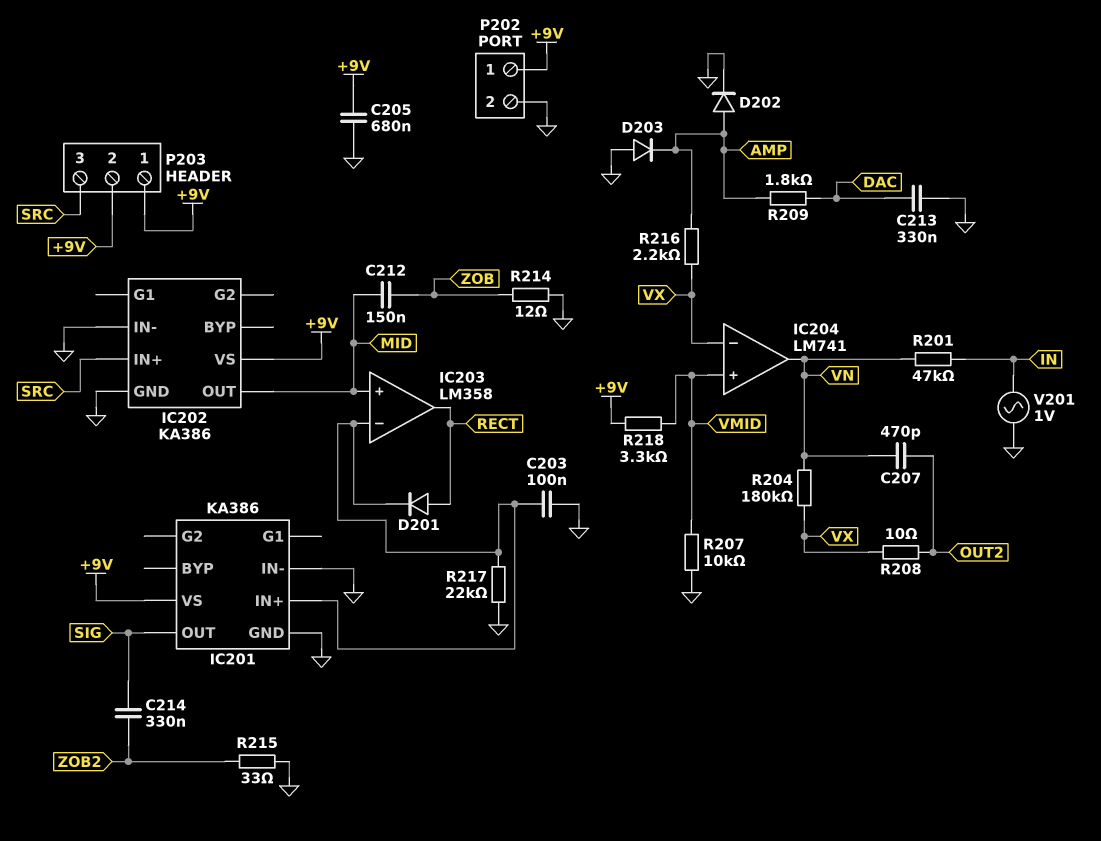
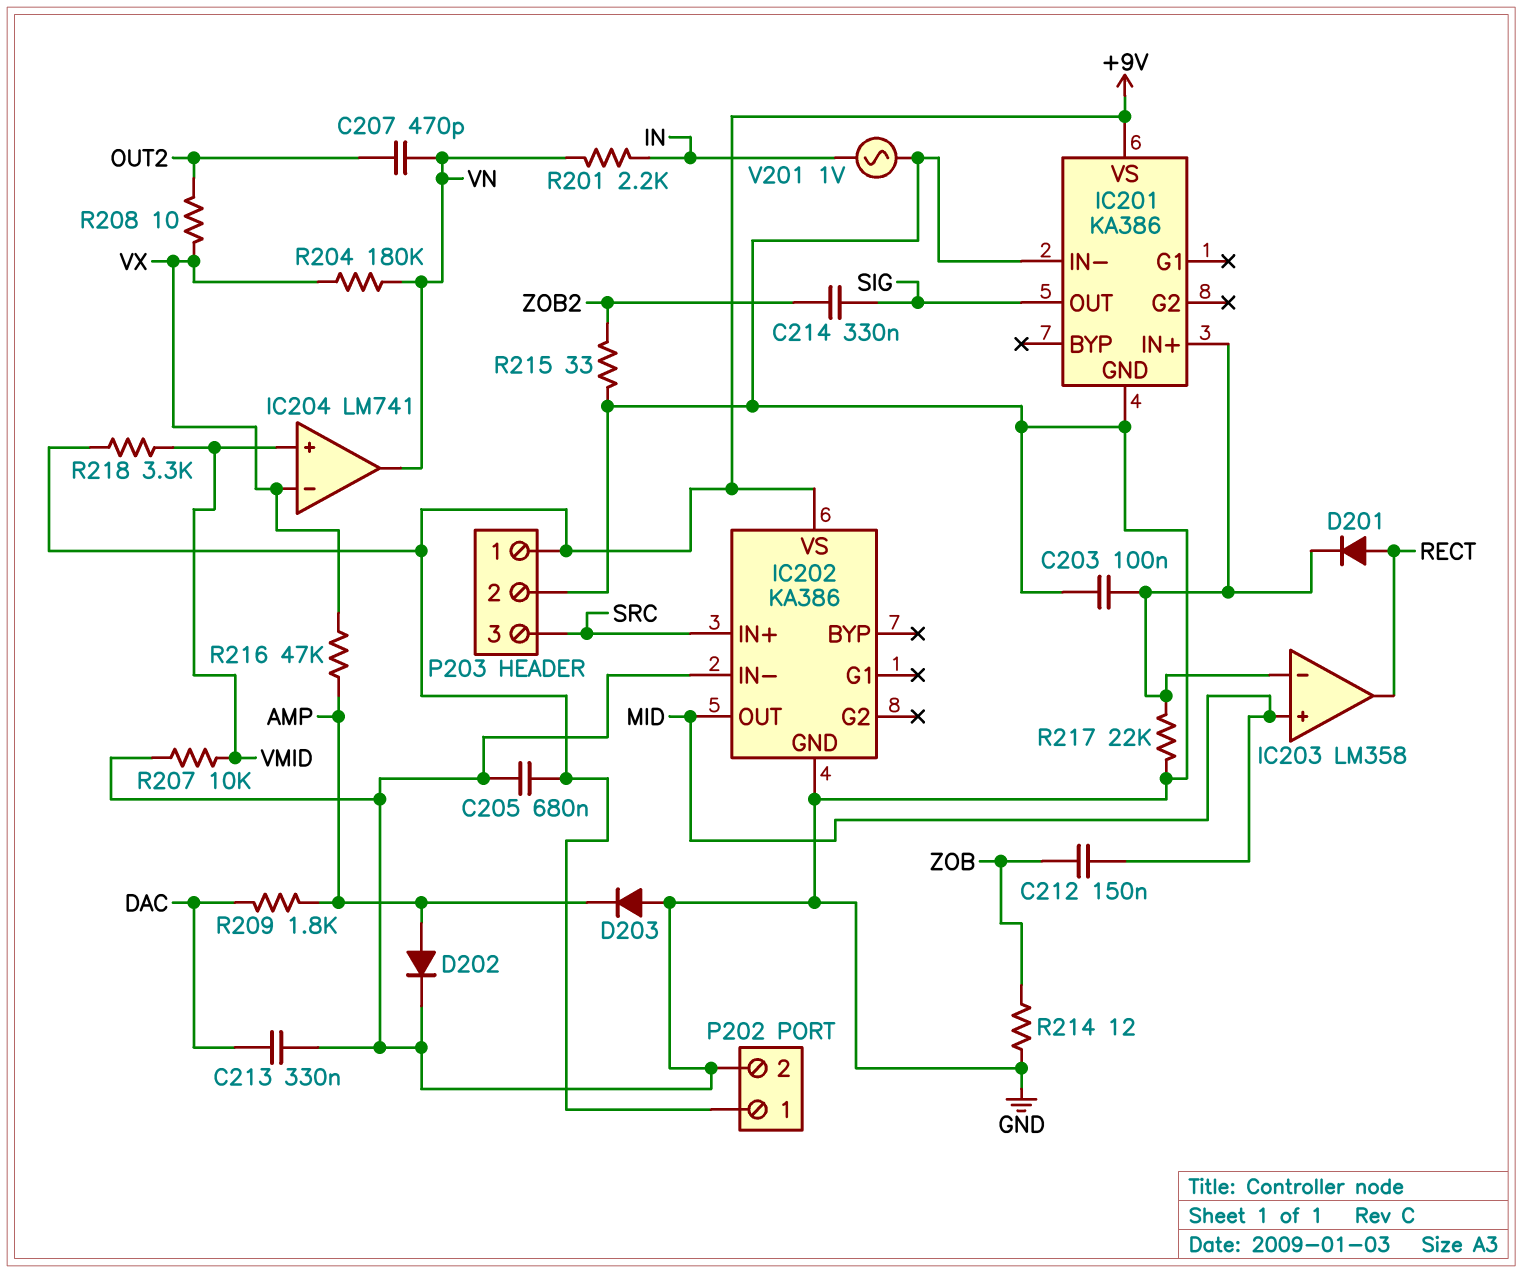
P203 pin 2: +9V -> GND
R201: 47k (IN, VN) -> 2.2k (IN, VN)
R216: 2.2k (AMP, VX) -> 47k (AMP, VX)

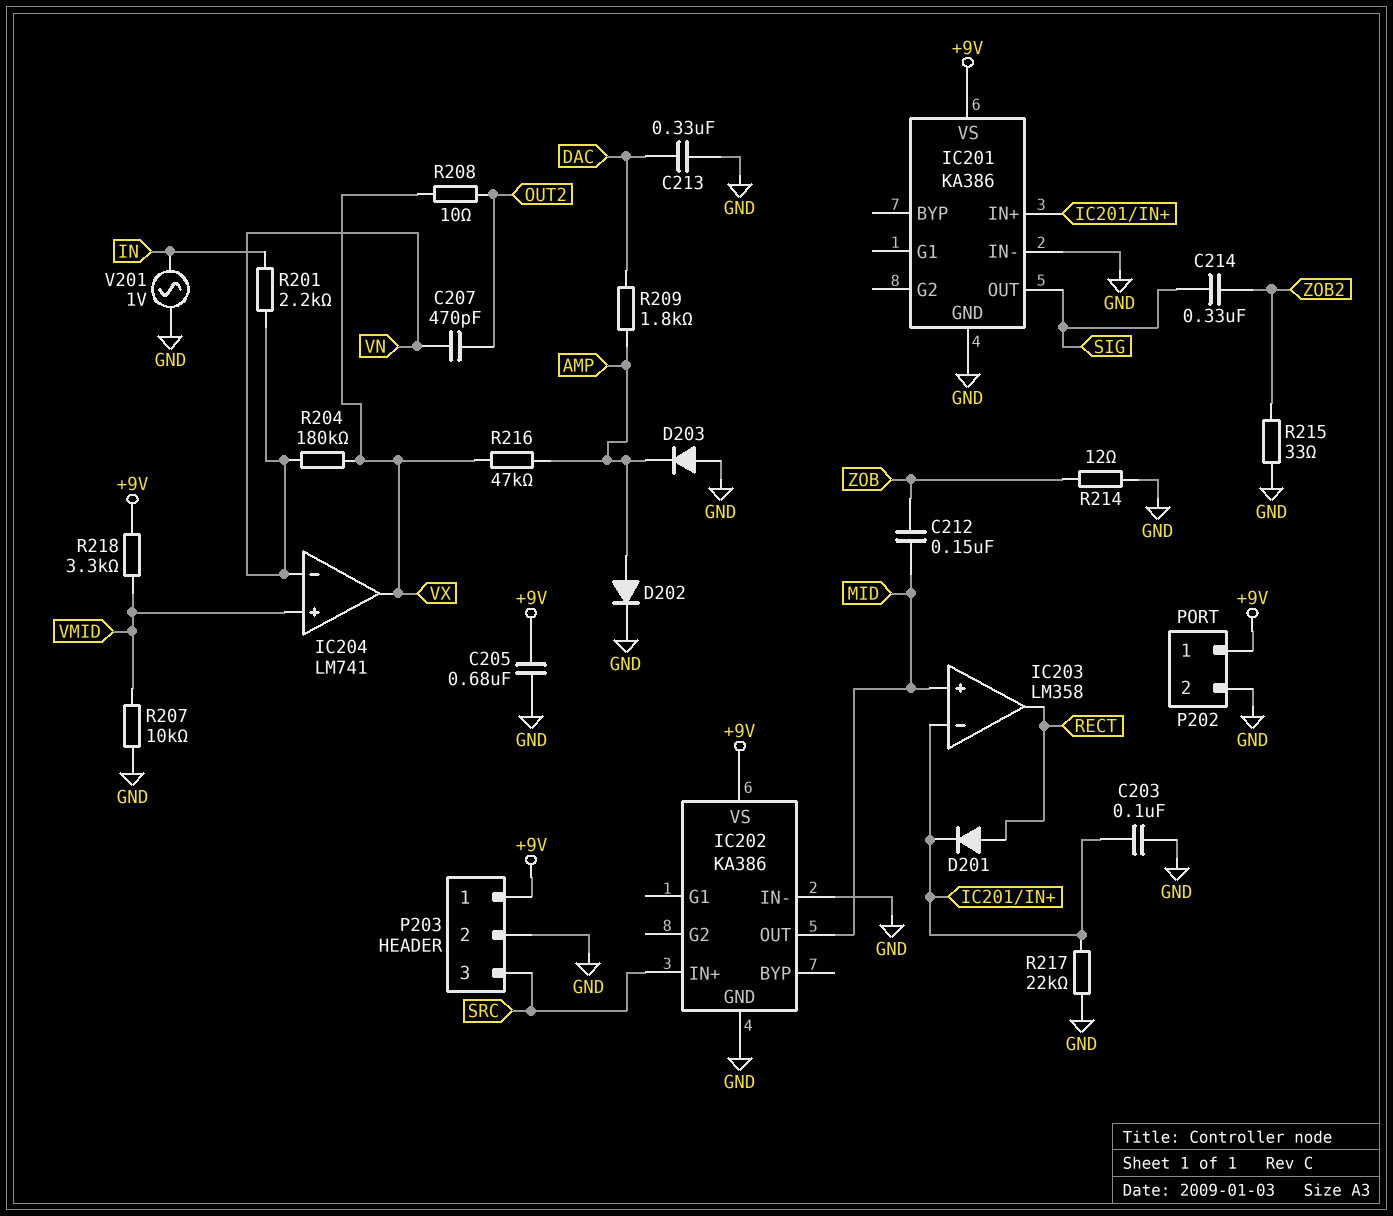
IC204 pin in-: VX -> VN
IC204 pin out: VN -> VX

